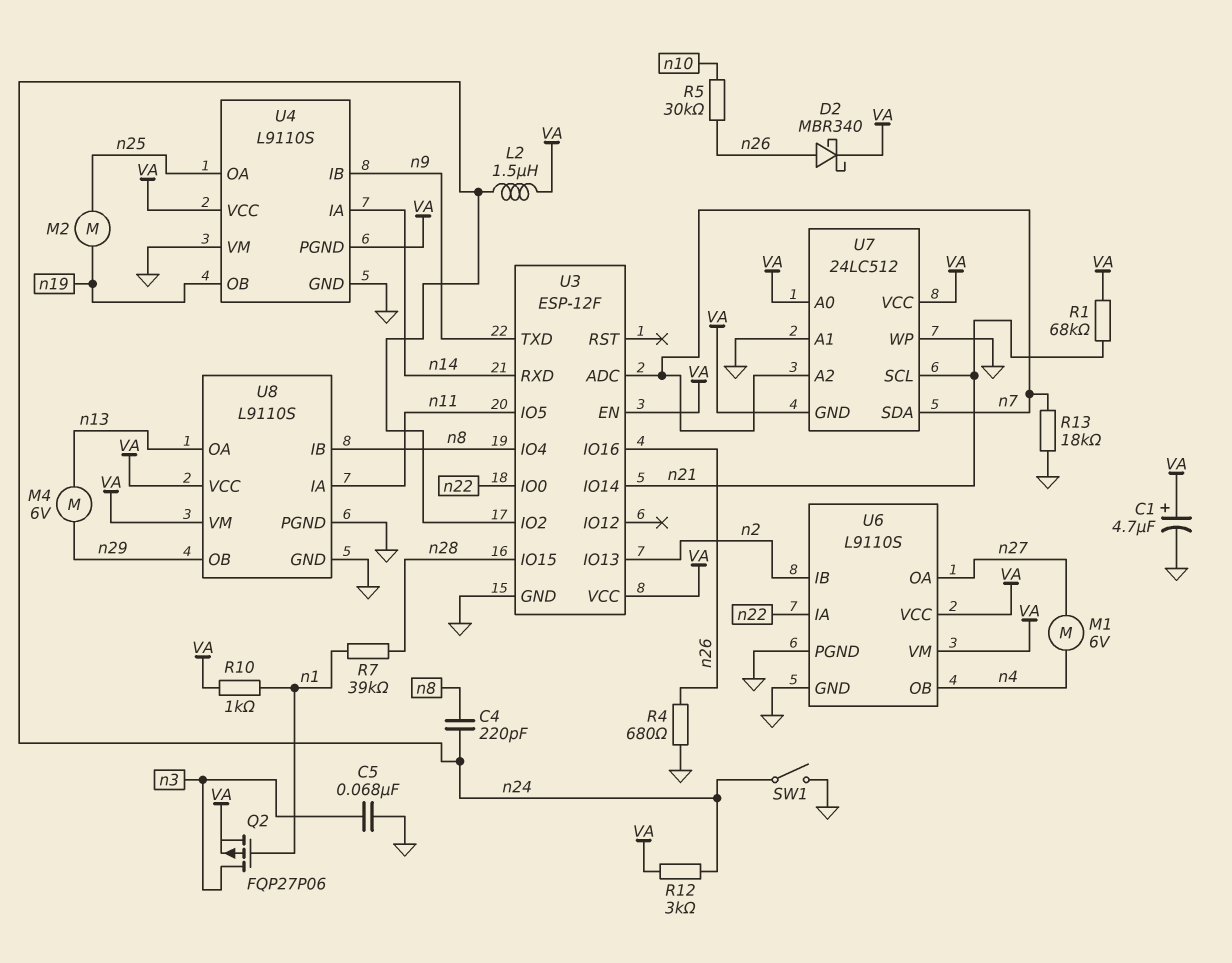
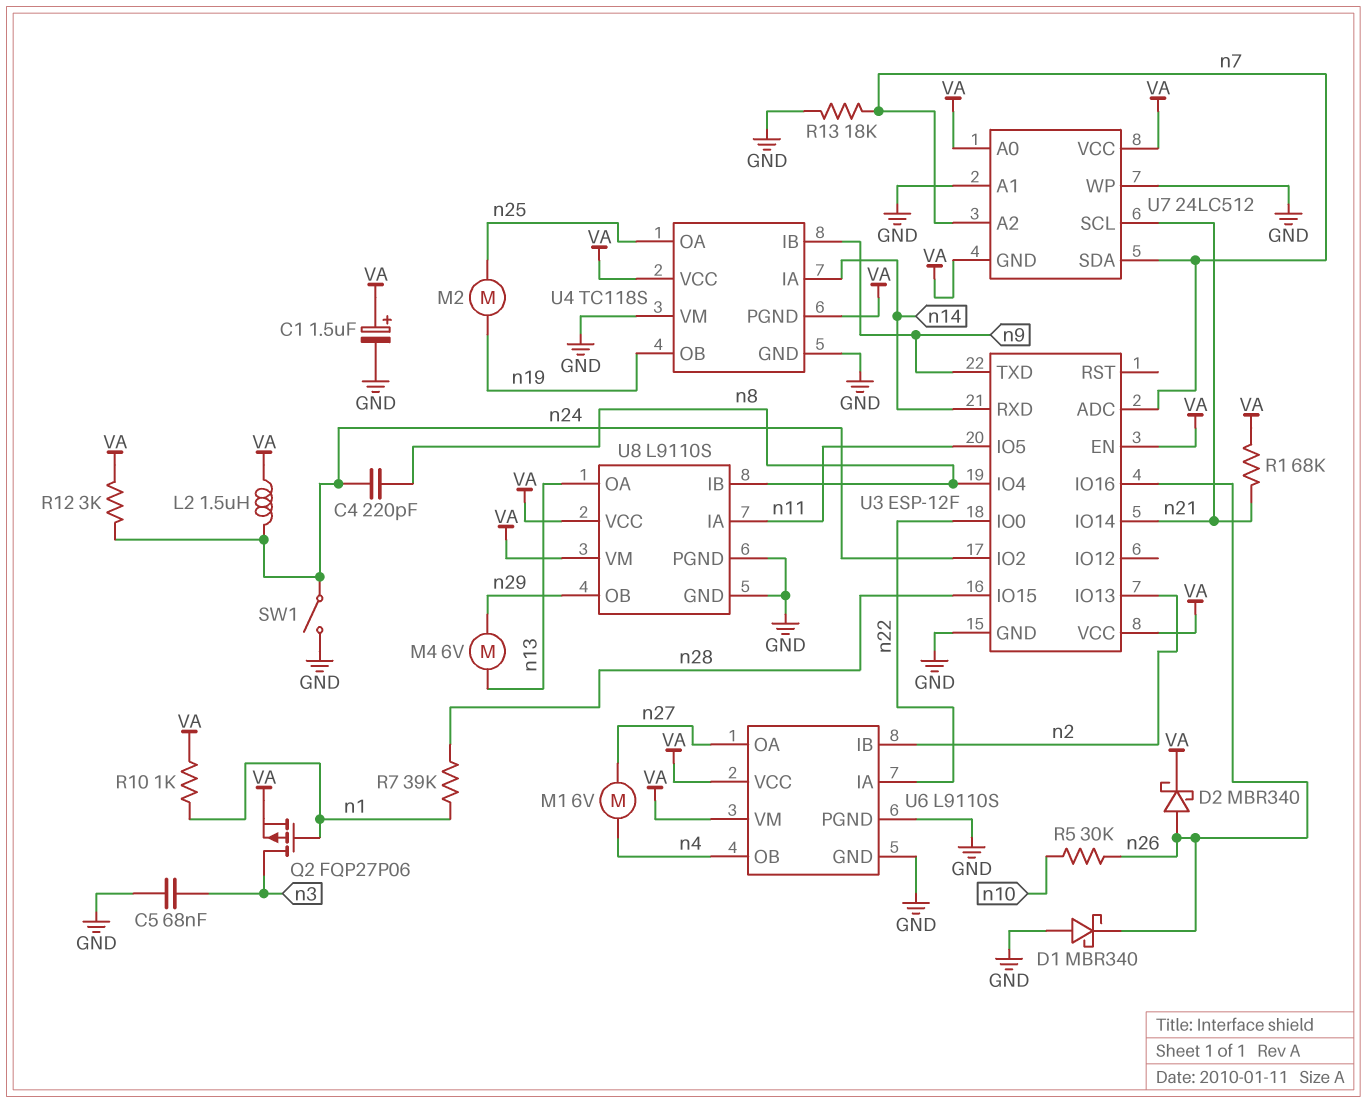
C1: 4.7uF (plus VA, minus GND) -> 1.5uF (plus VA, minus GND)
D1: none -> schottky MBR340 (A GND, K n26)
R4: 680 (GND, n26) -> none
U4: L9110S -> TC118S

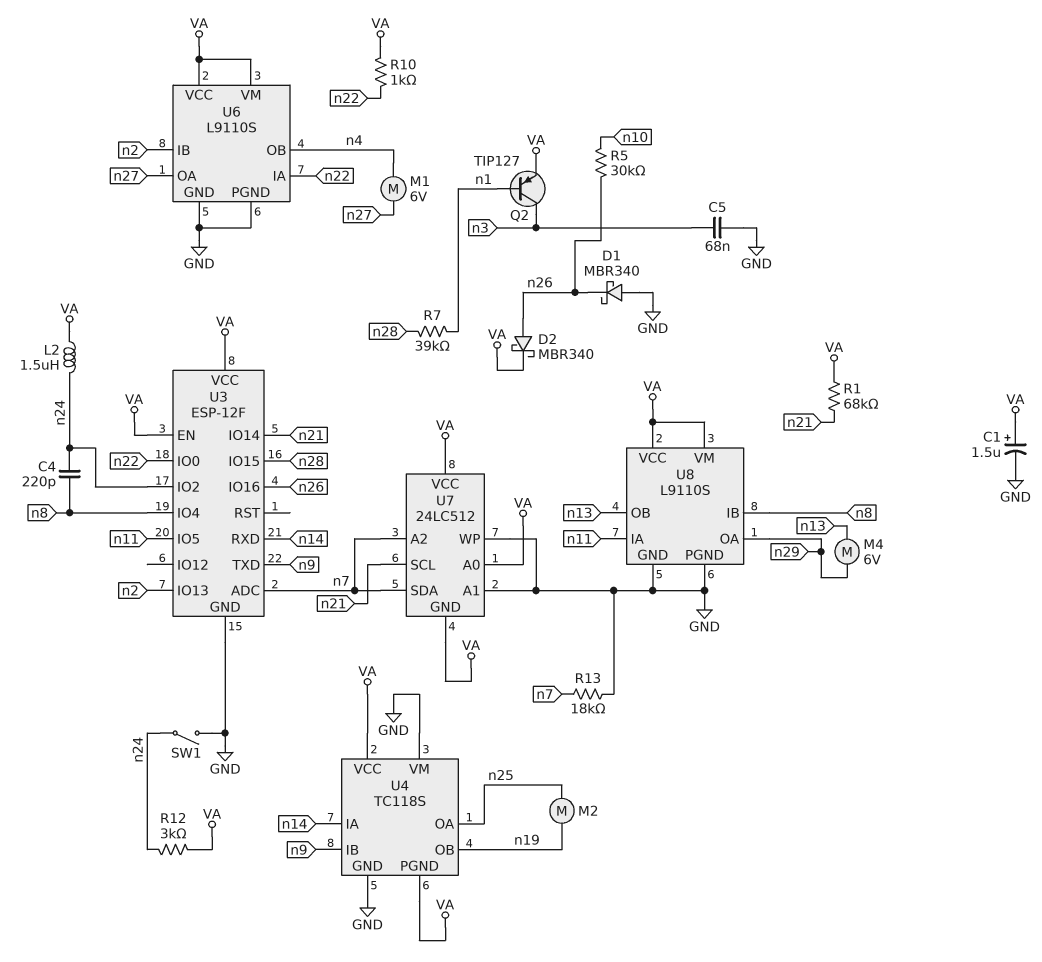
Q2: PMOS FQP27P06 (G n1, D n3, S VA) -> PNP TIP127 (B n1, C n3, E VA)
R10: 1k (VA, n1) -> 1k (VA, n22)
U8 pin OA: n13 -> n29
U8 pin OB: n29 -> n13

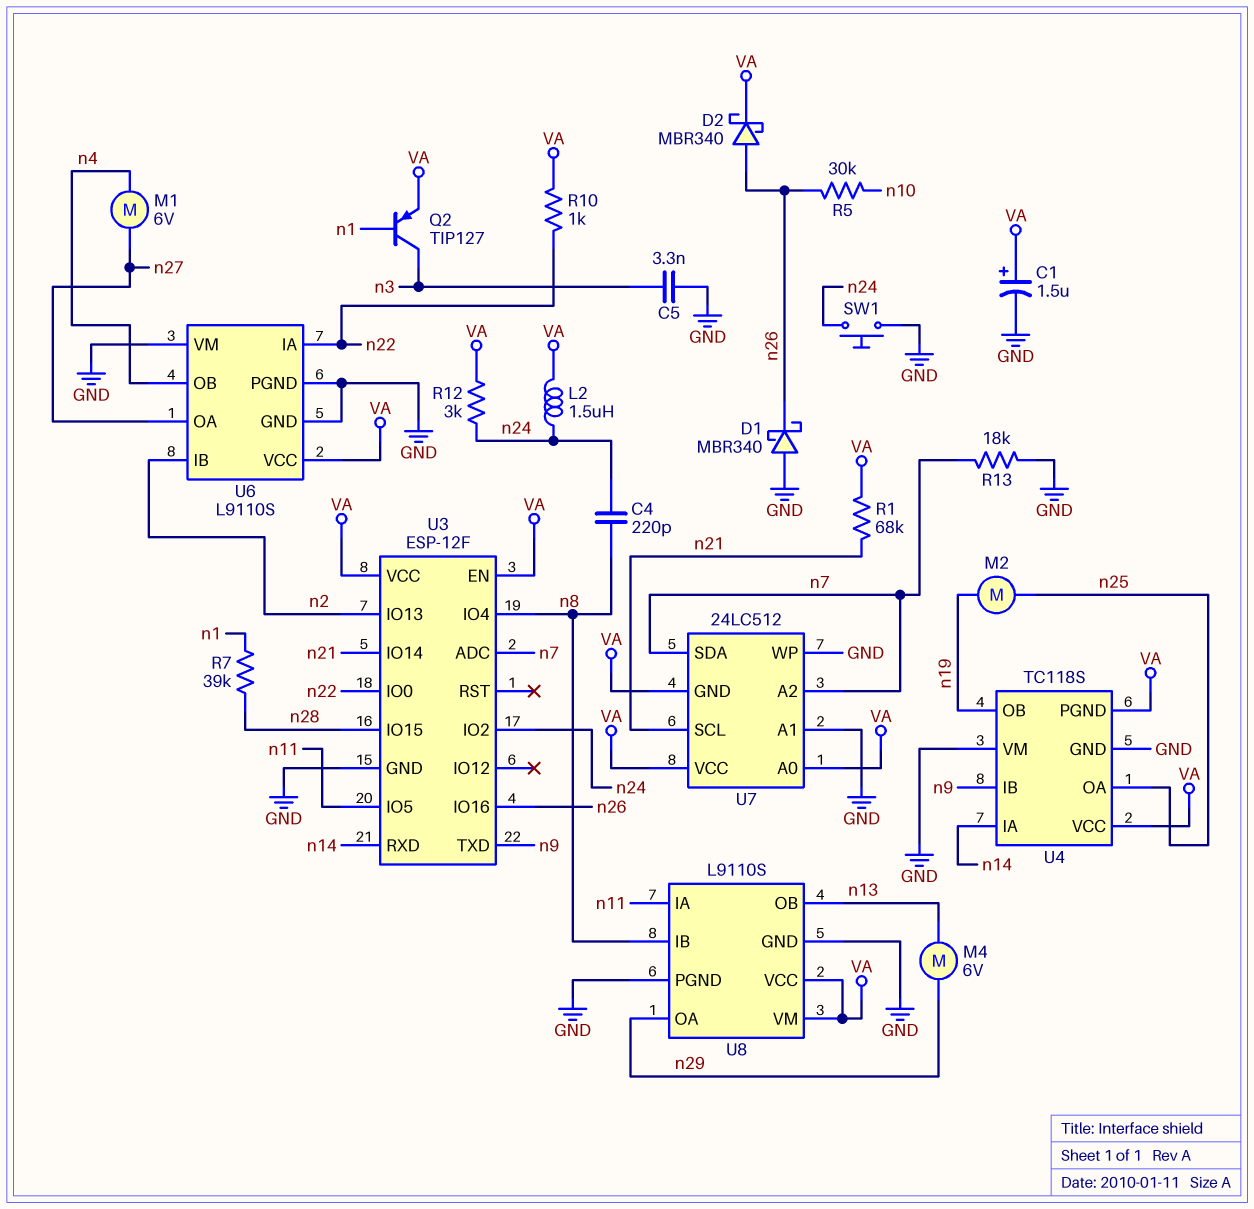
C5: 68nF (GND, n3) -> 3.3nF (GND, n3)
SW1: switch (GND, n24) -> button (GND, n24)
U6 pin VM: VA -> GND

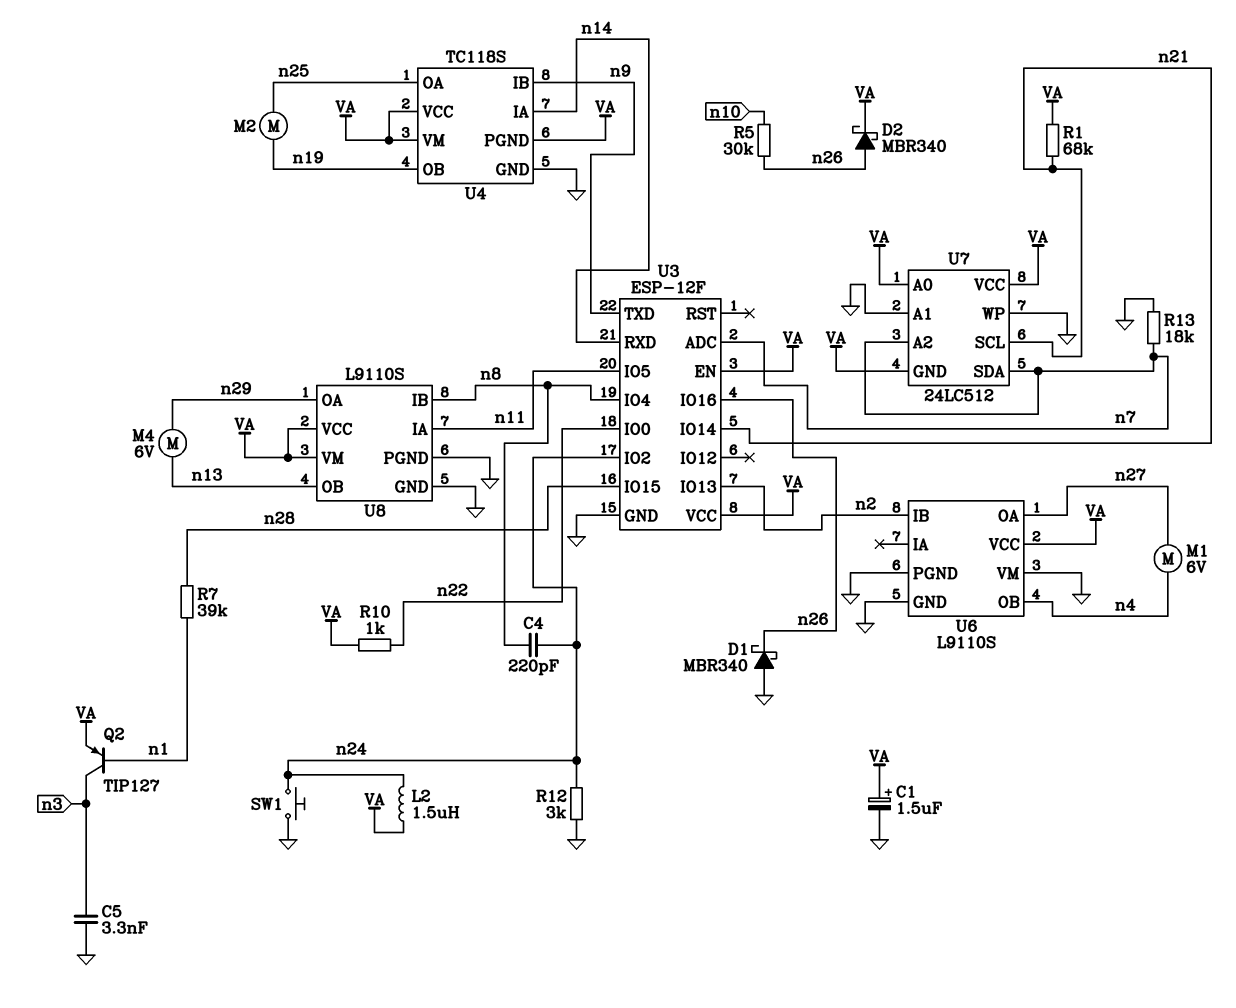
R12: 3k (VA, n24) -> 3k (GND, n24)
U4 pin VM: GND -> VA
U6 pin IA: n22 -> none

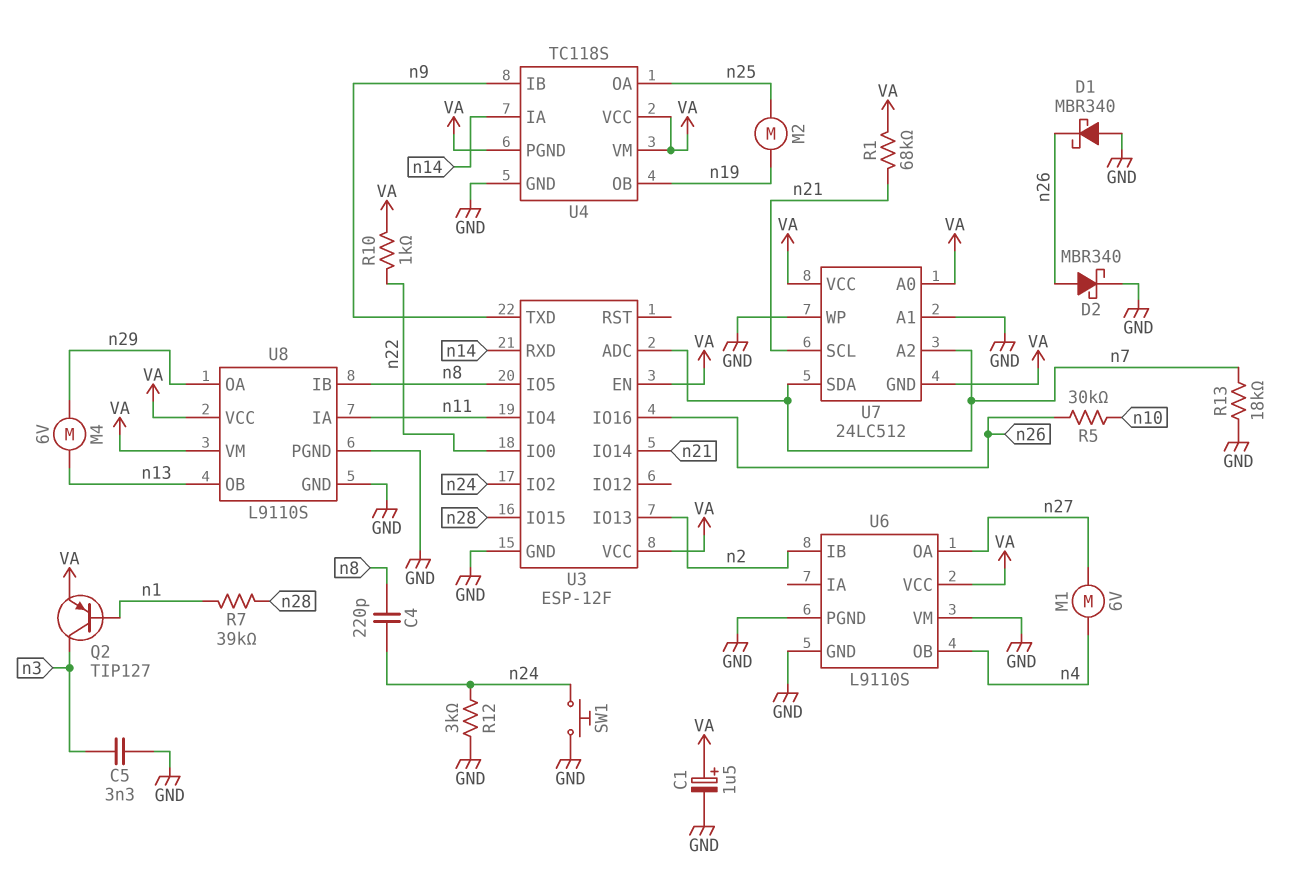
D2: schottky MBR340 (A n26, K VA) -> schottky MBR340 (A n26, K GND)
L2: 1.5uH (VA, n24) -> none
U3 pin IO4: n8 -> n11
U3 pin IO5: n11 -> n8

